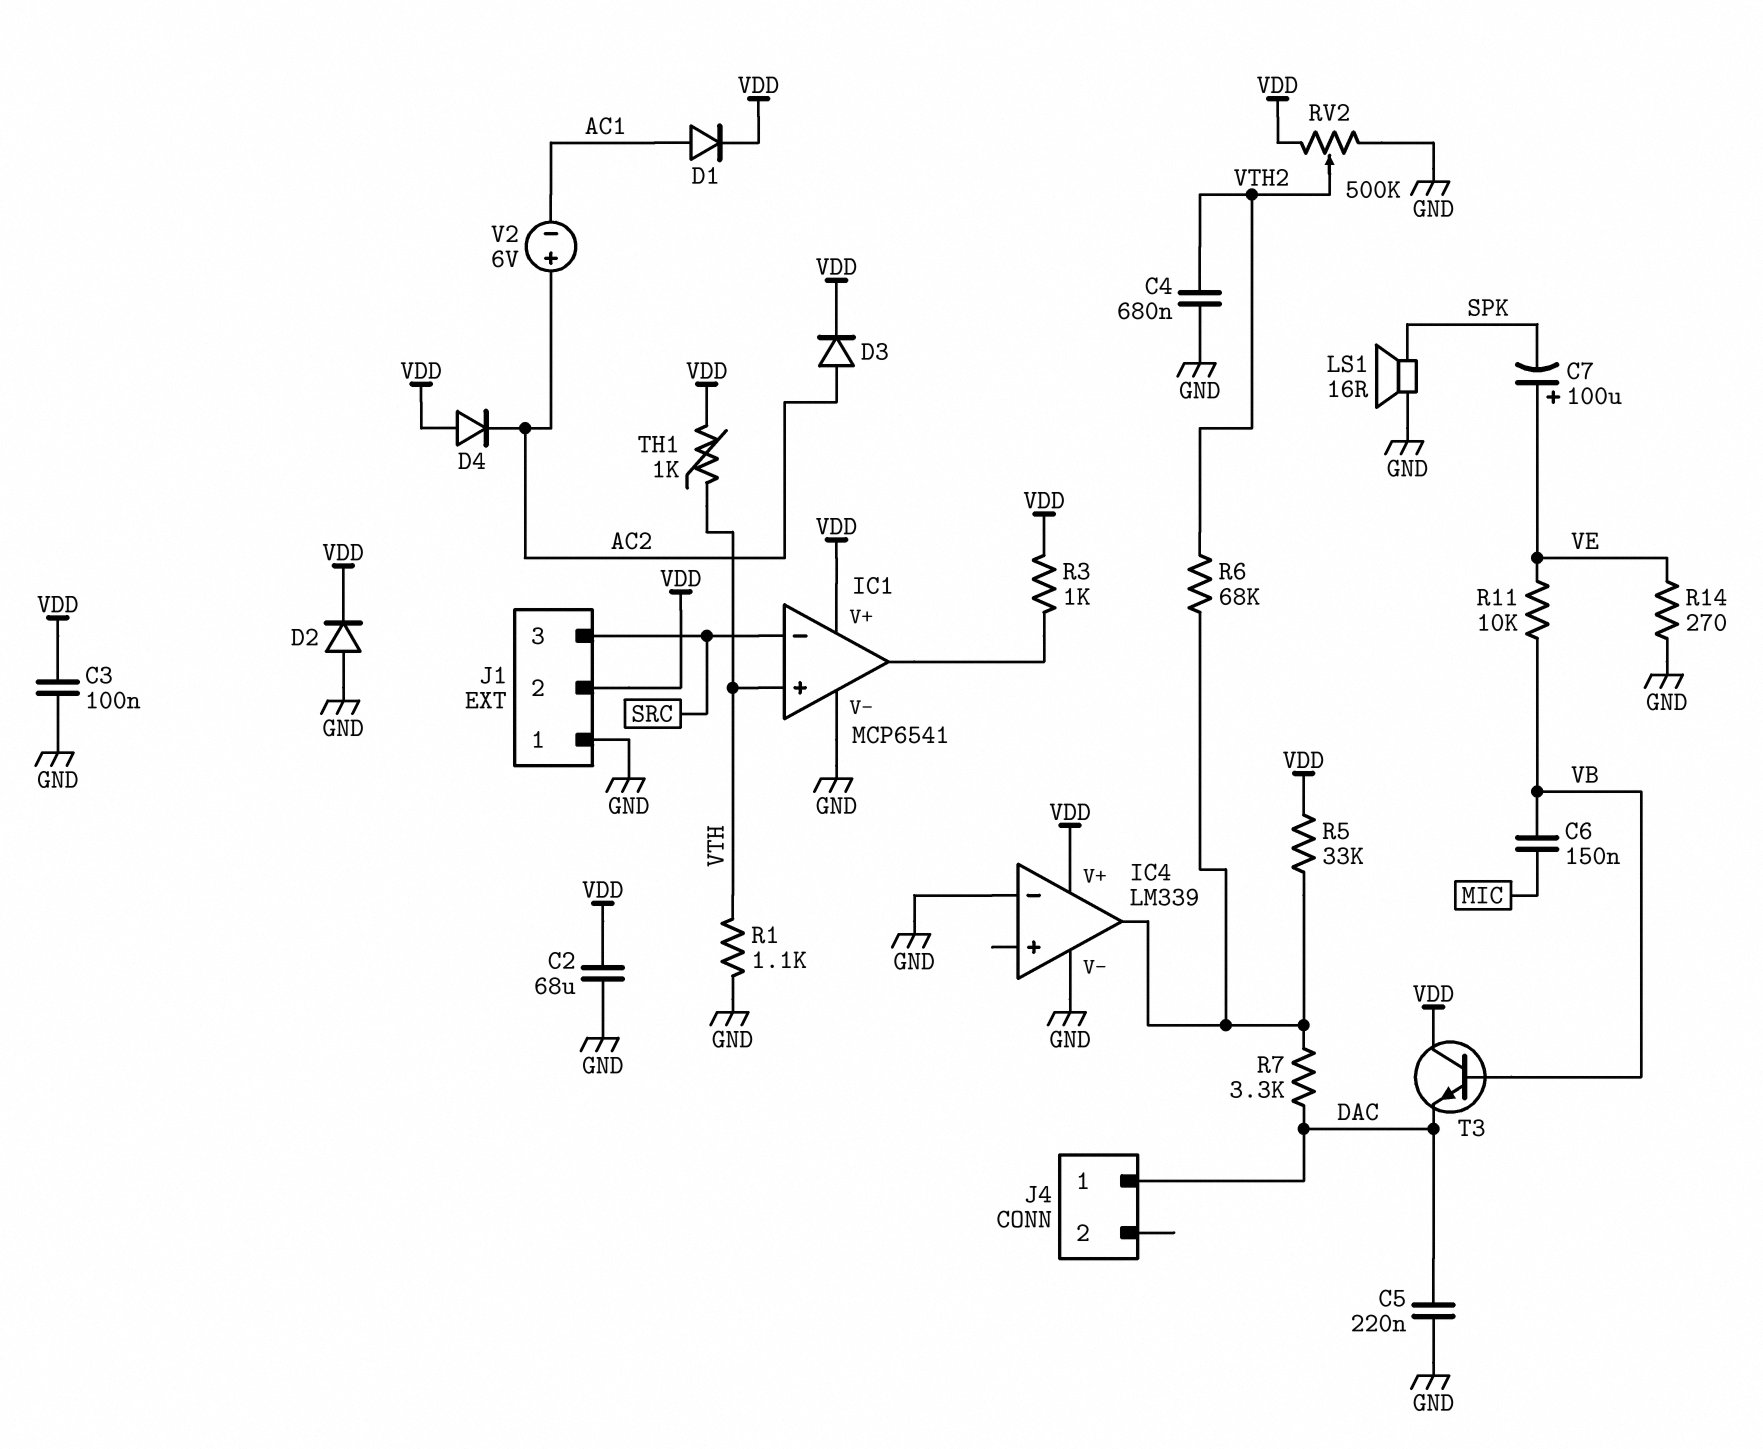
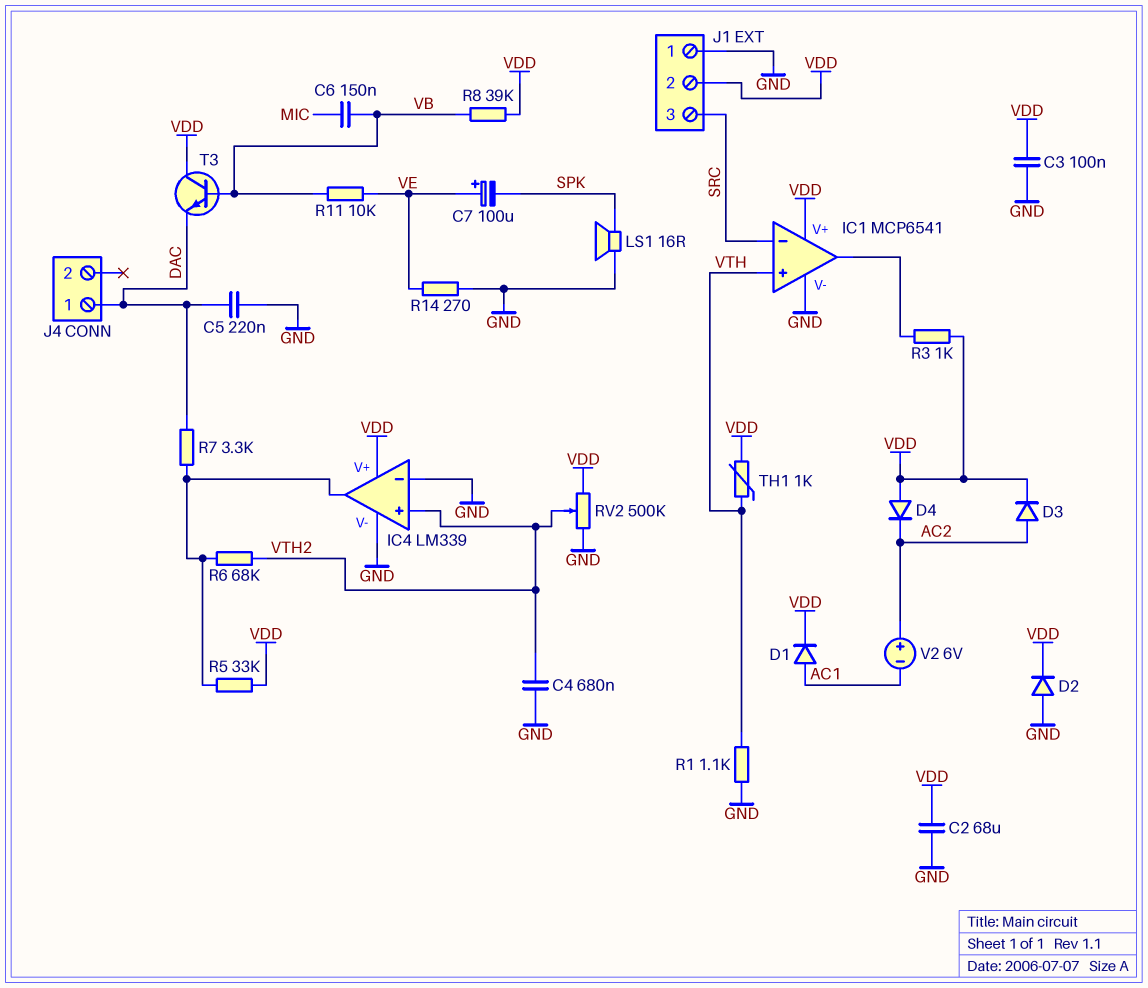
IC4 pin in+: none -> VTH2
R8: none -> 39k (VB, VDD)

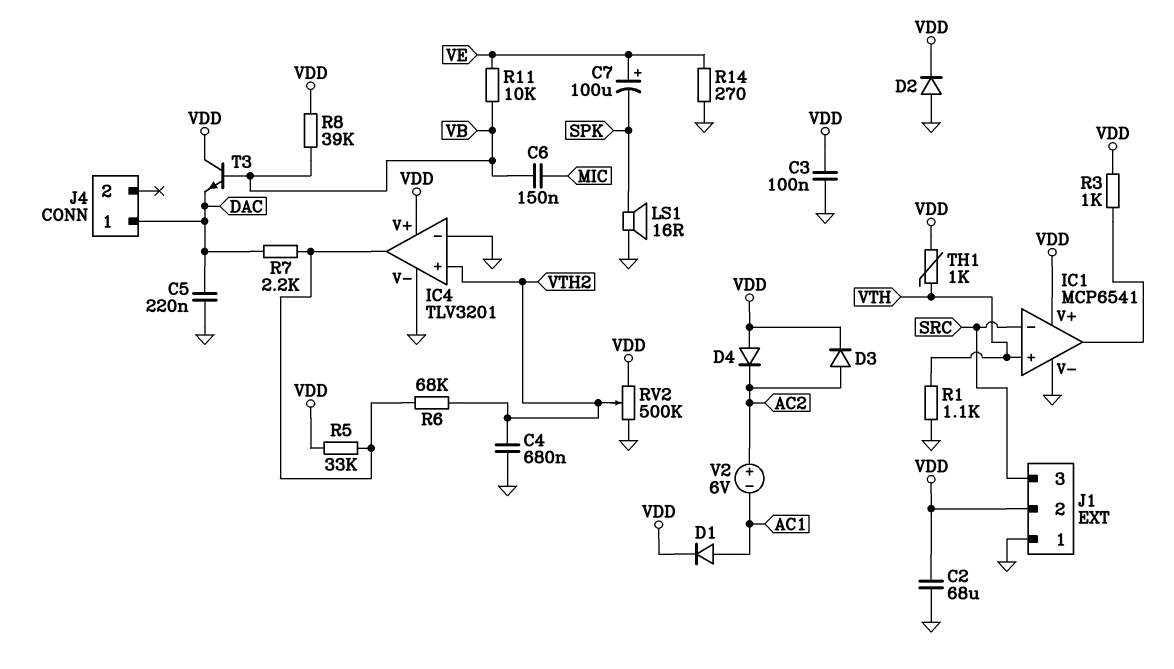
IC4: LM339 -> TLV3201
R7: 3.3k (DAC, IC4/out) -> 2.2k (DAC, IC4/out)

